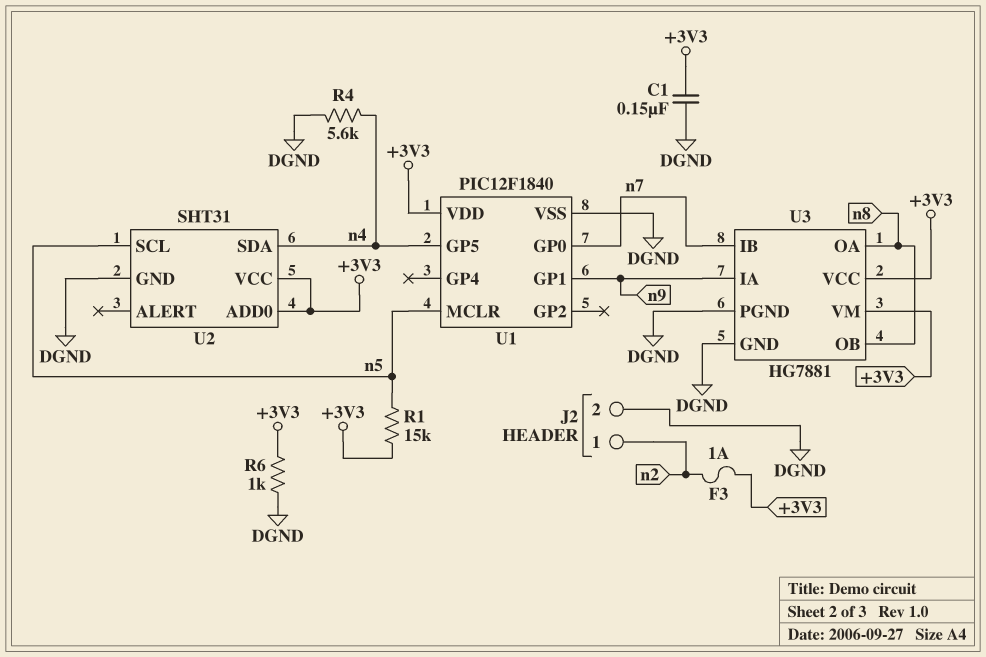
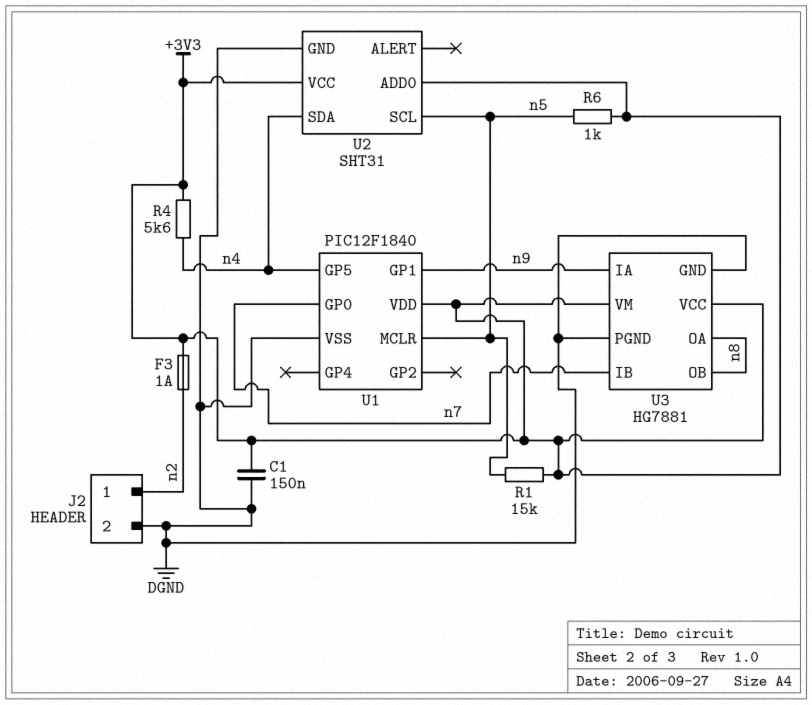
R4: 5.6k (DGND, n4) -> 5.6k (+3V3, n4)
R6: 1k (+3V3, DGND) -> 1k (+3V3, n5)

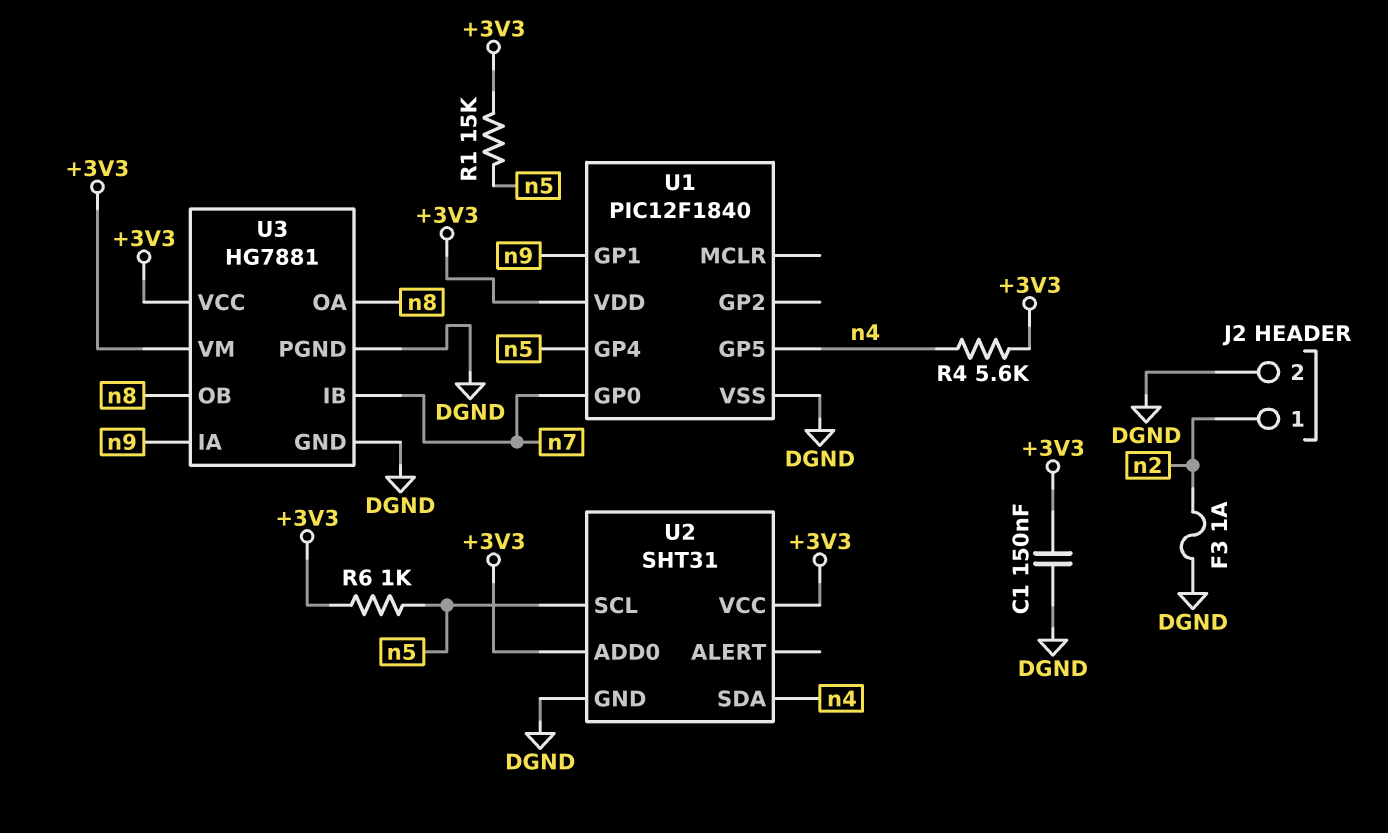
F3: 1A (+3V3, n2) -> 1A (DGND, n2)
U1 pin GP4: none -> n5
U1 pin MCLR: n5 -> none

